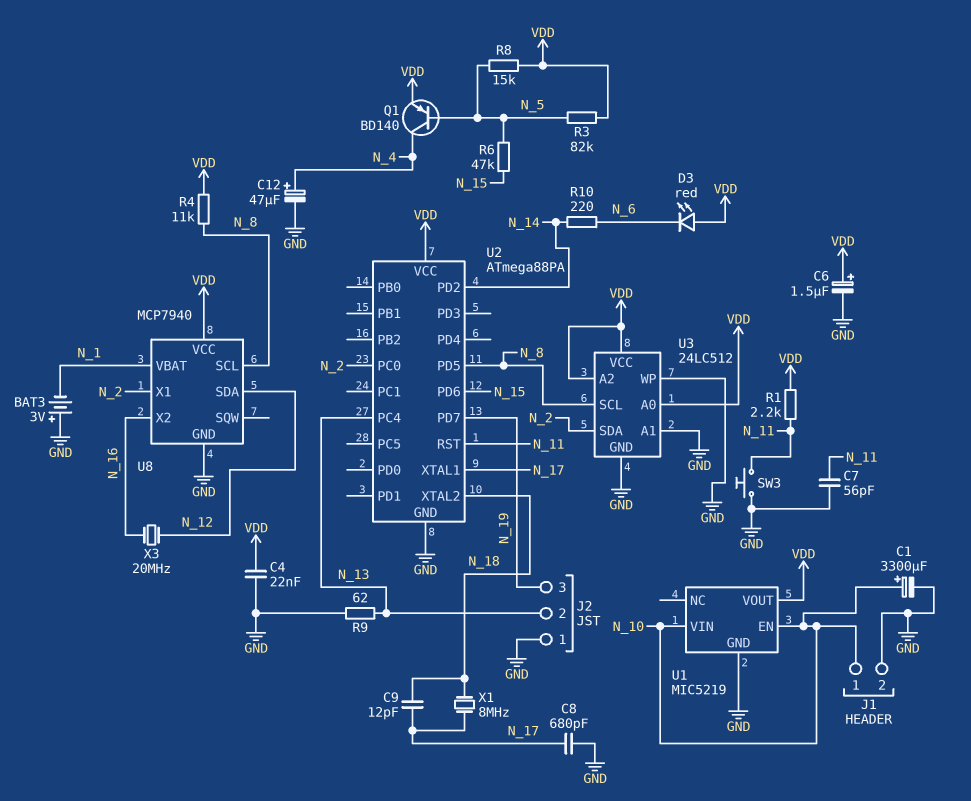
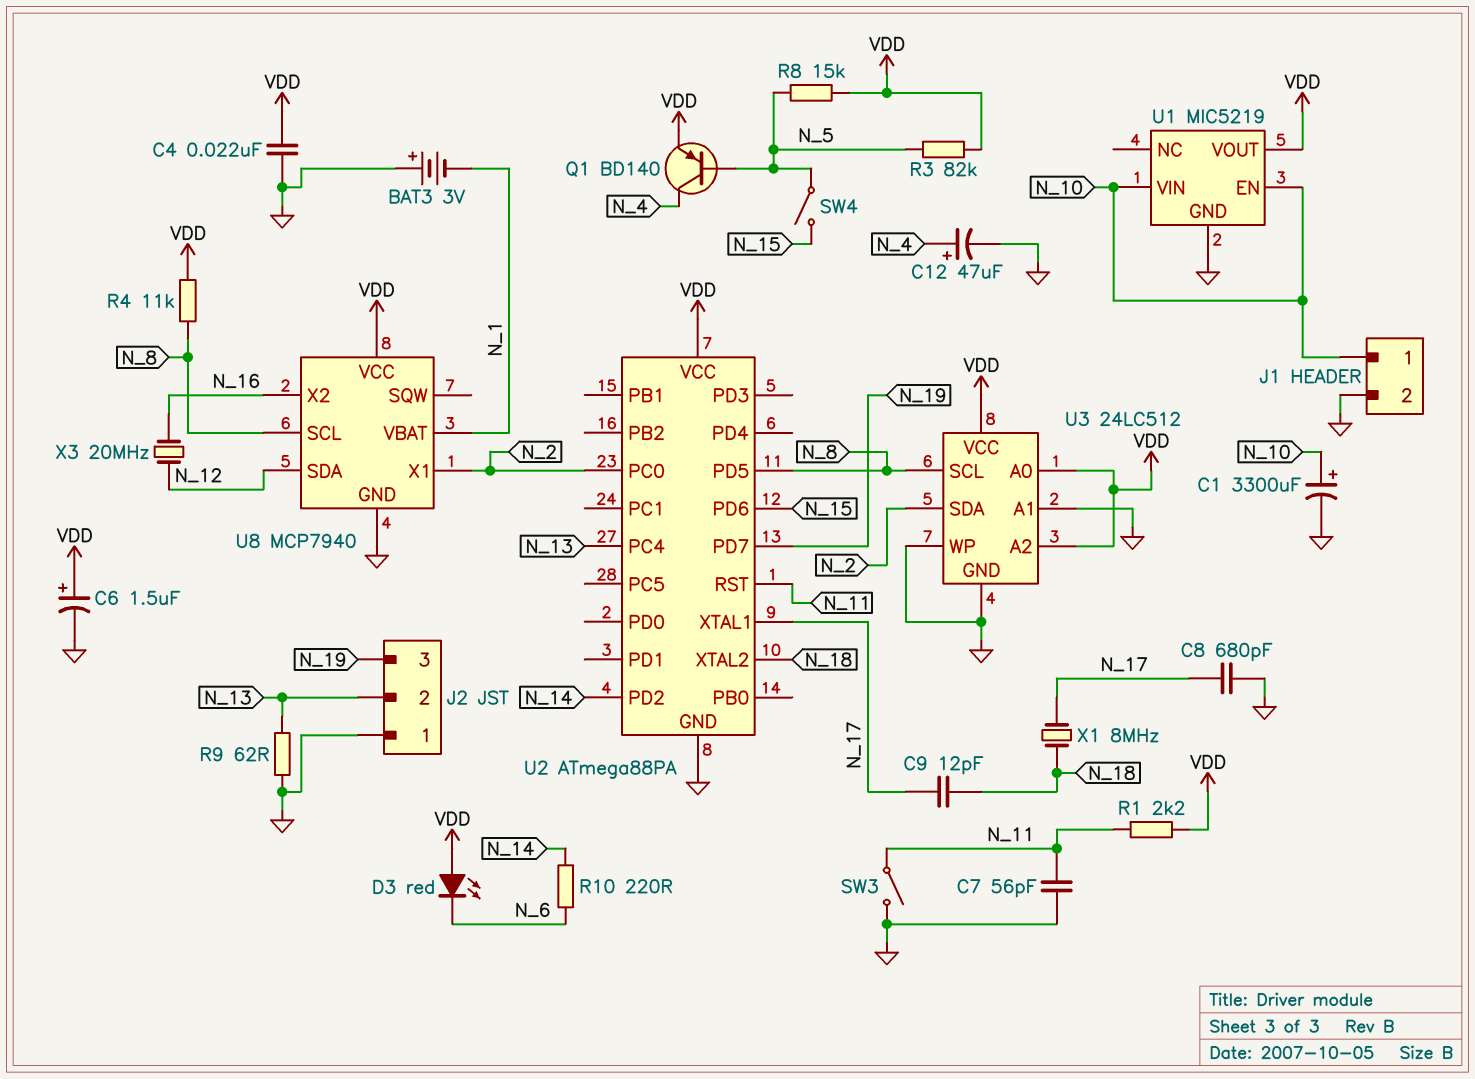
R6: 47k (N_5, N_15) -> none
SW3: button (GND, N_11) -> switch (GND, N_11)
SW4: none -> switch (N_5, N_15)

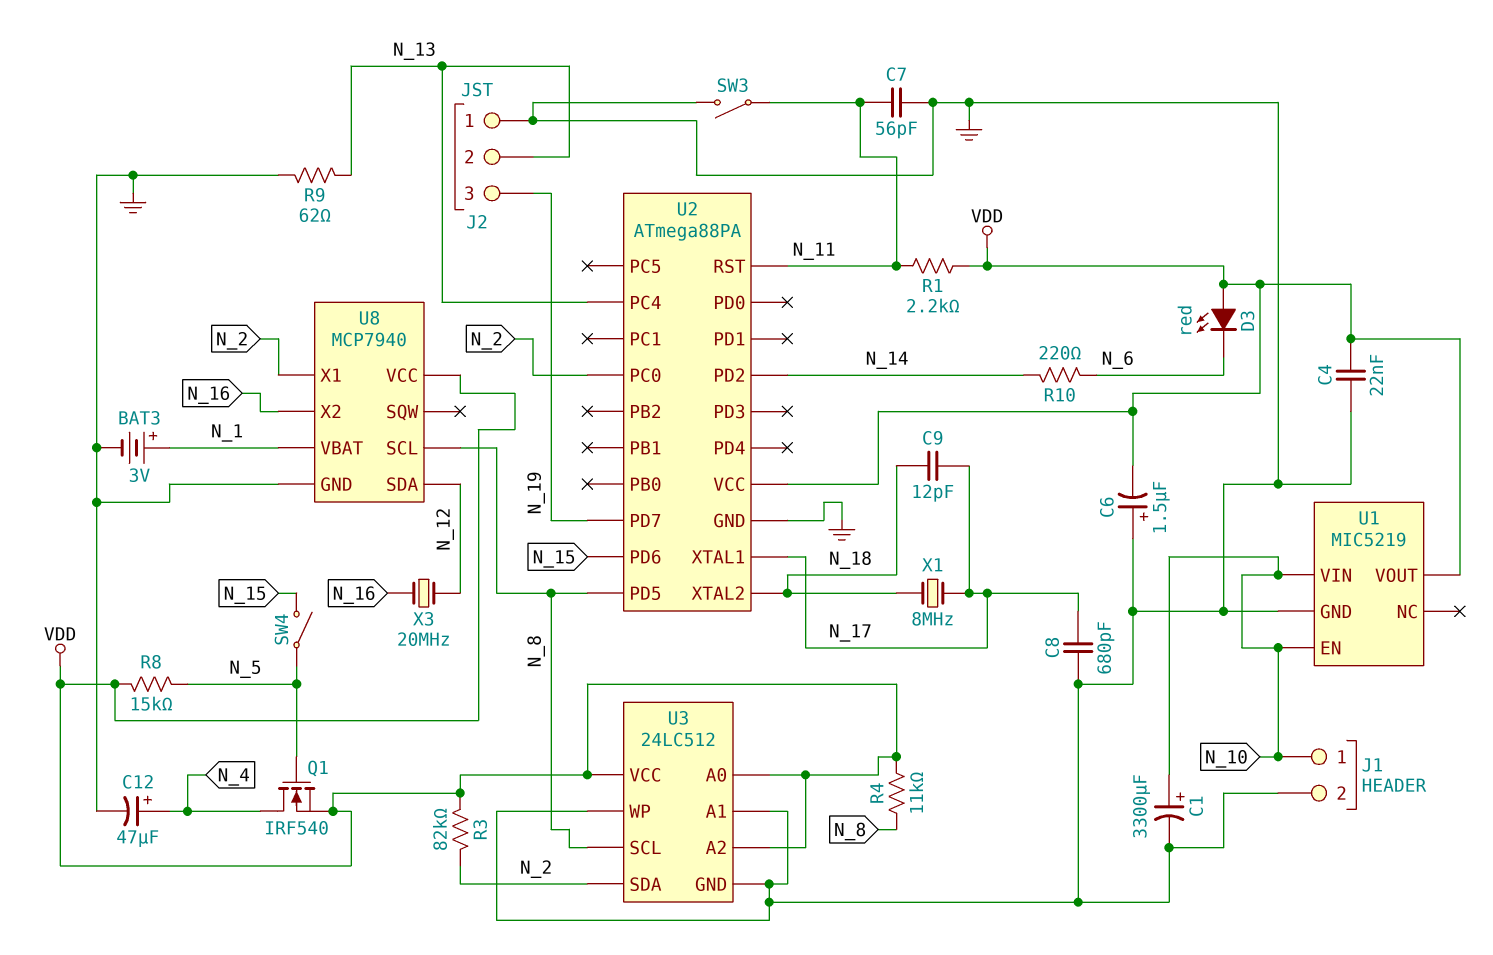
BAT3: 3V (plus GND, minus N_1) -> 3V (plus N_1, minus GND)
C6: 1.5uF (plus VDD, minus GND) -> 1.5uF (plus GND, minus VDD)
Q1: PNP BD140 (B N_5, C N_4, E VDD) -> NMOS IRF540 (G N_5, D N_4, S VDD)
R3: 82k (N_5, VDD) -> 82k (N_2, VDD)

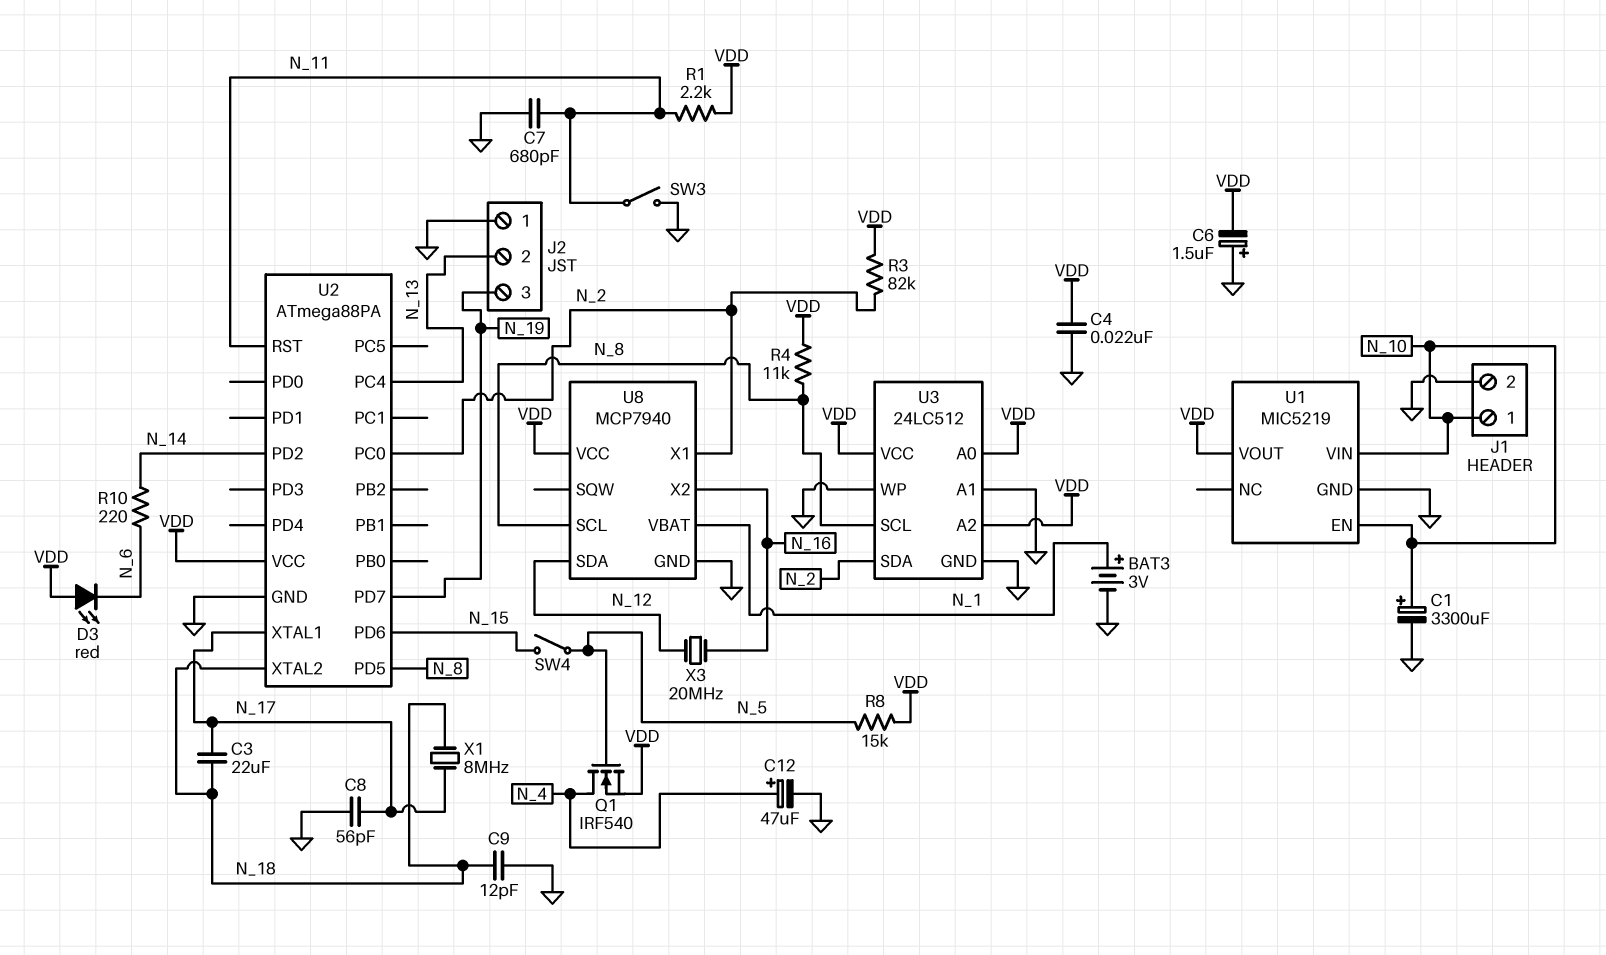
C3: none -> 22uF (N_17, N_18)
C7: 56pF (GND, N_11) -> 680pF (GND, N_11)
C8: 680pF (GND, N_17) -> 56pF (GND, N_17)
C9: 12pF (N_17, N_18) -> 12pF (GND, N_18)
R9: 62 (GND, N_13) -> none

